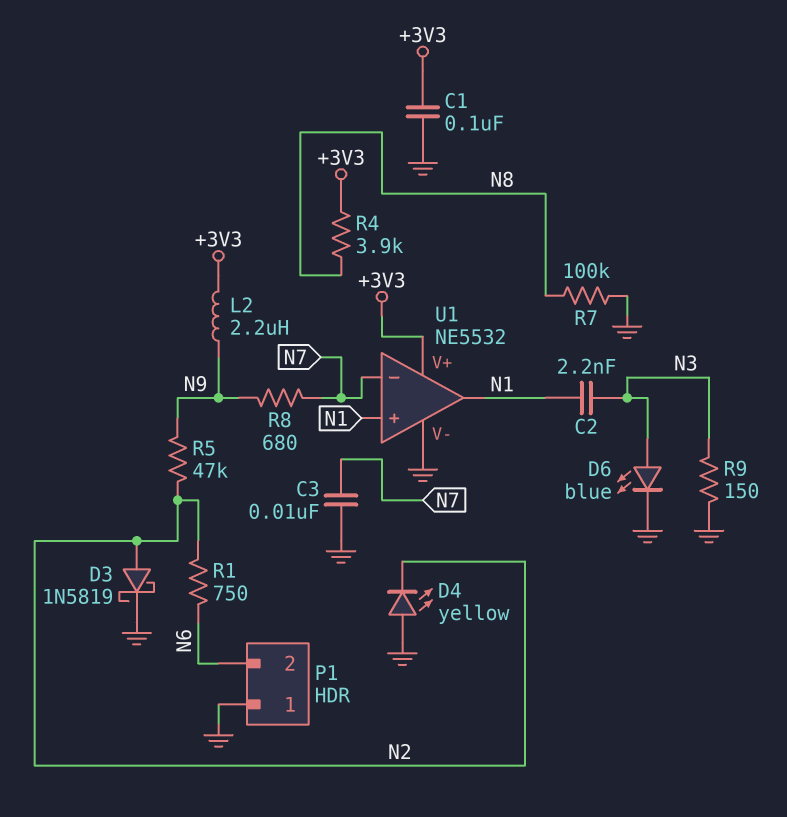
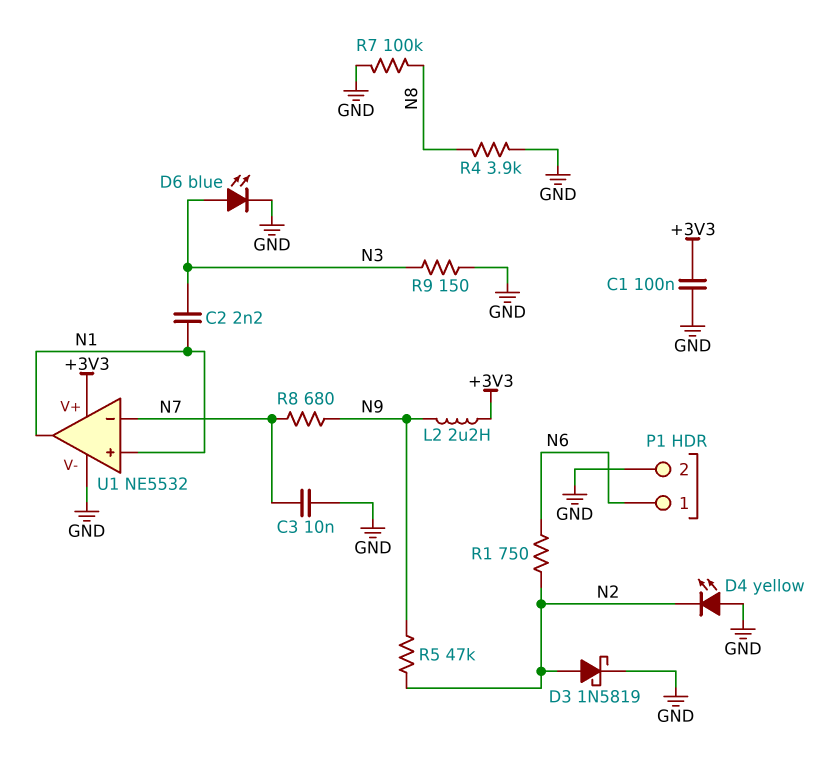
P1 pin 1: GND -> N6
P1 pin 2: N6 -> GND
R4: 3.9k (+3V3, N8) -> 3.9k (GND, N8)

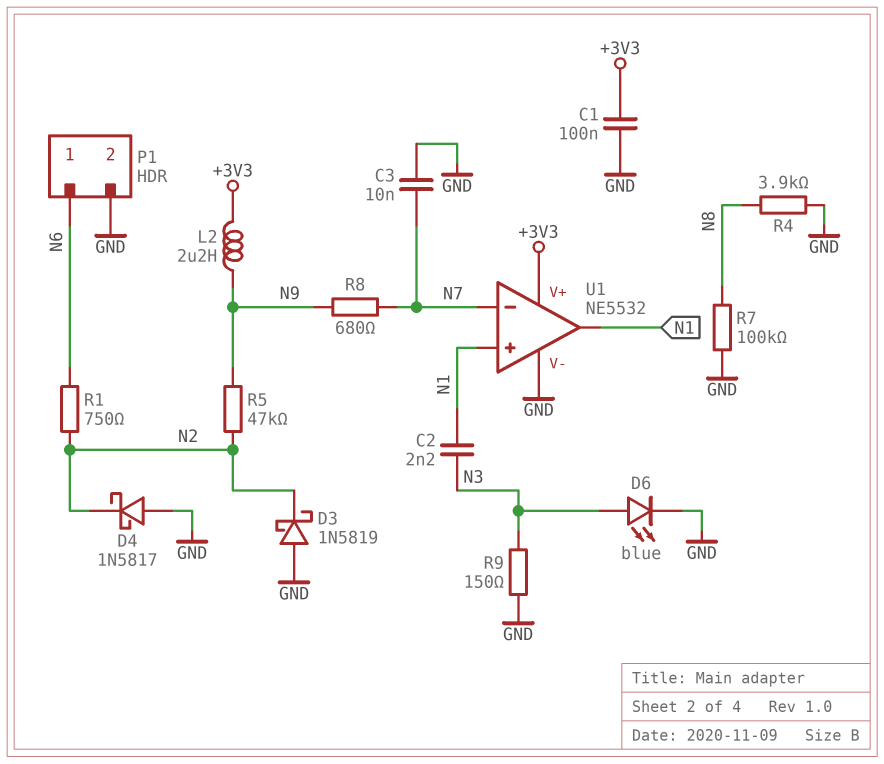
D3: schottky 1N5819 (A N2, K GND) -> schottky 1N5819 (A GND, K N2)
D4: LED yellow (A GND, K N2) -> schottky 1N5817 (A GND, K N2)

